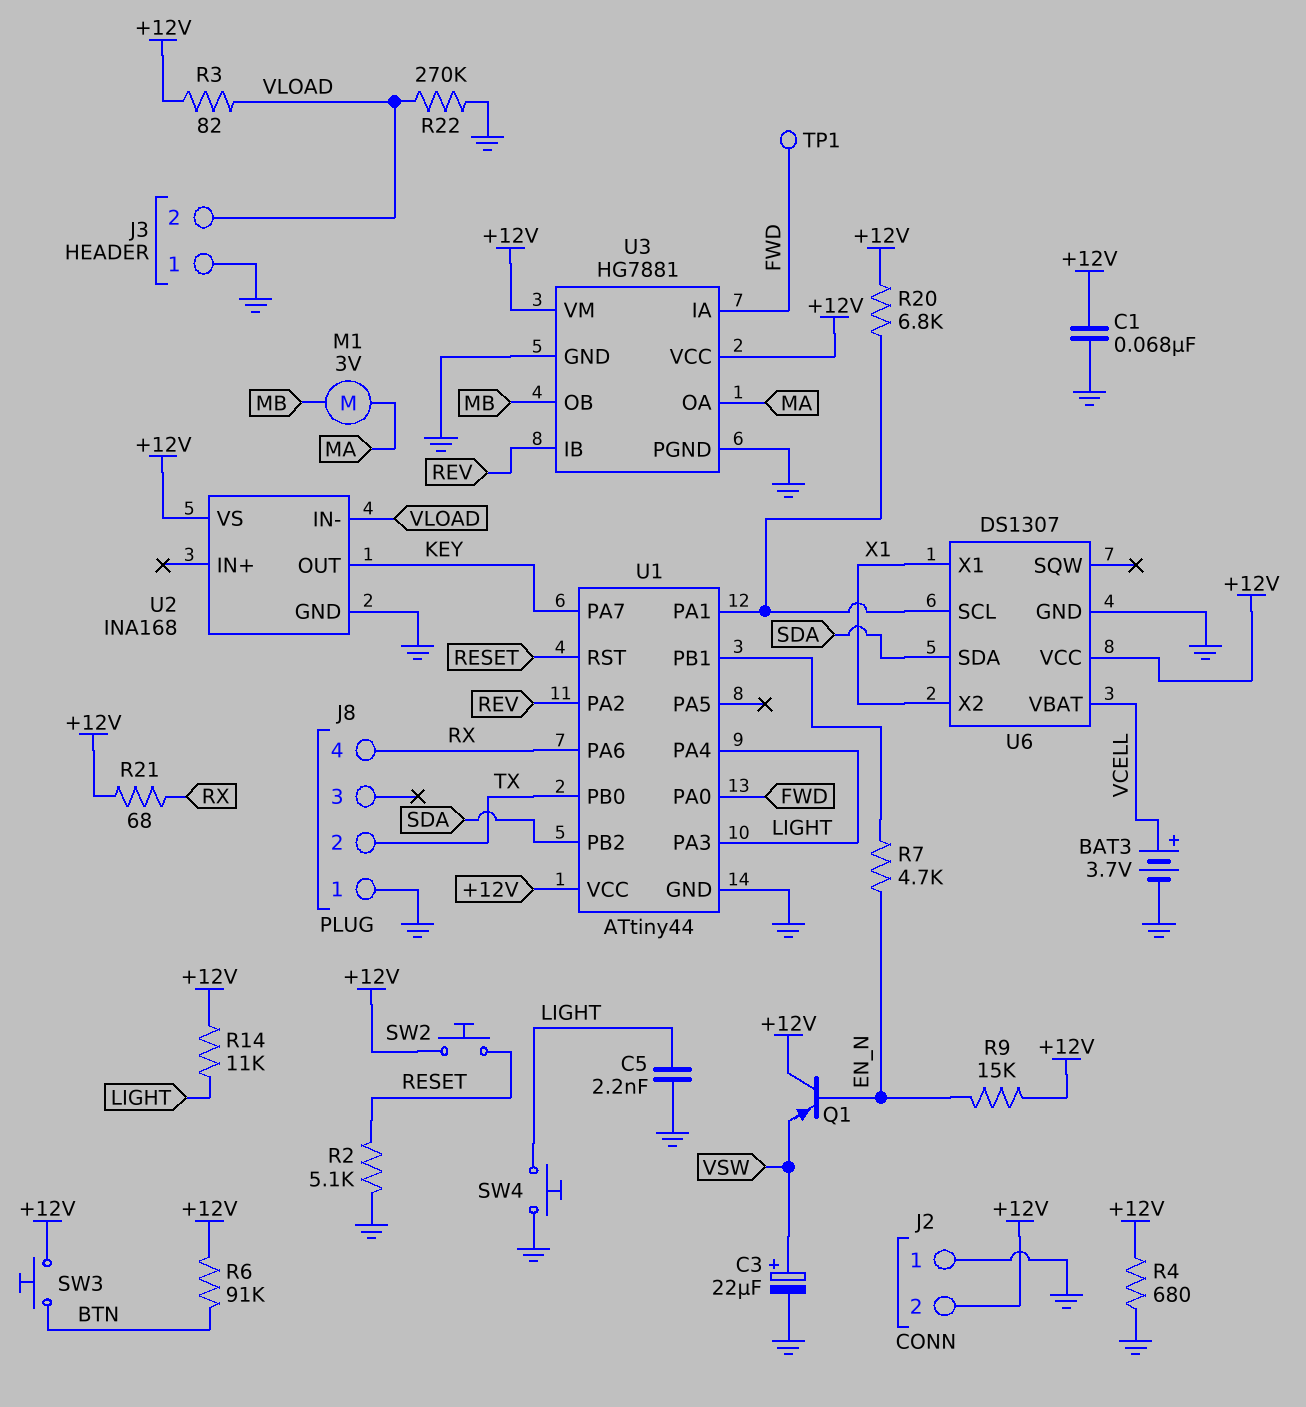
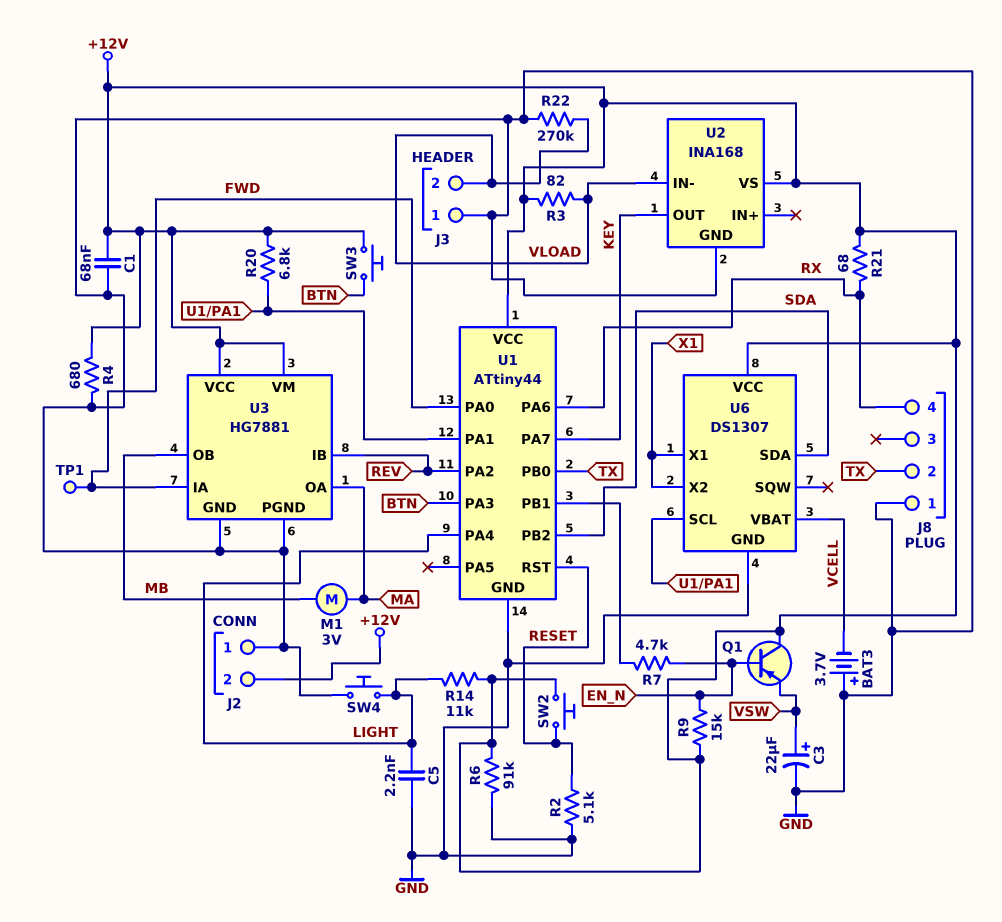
BAT3: 3.7V (plus VCELL, minus GND) -> 3.7V (plus GND, minus VCELL)
R6: 91k (+12V, BTN) -> 91k (+12V, GND)
U1 pin PA3: LIGHT -> BTN

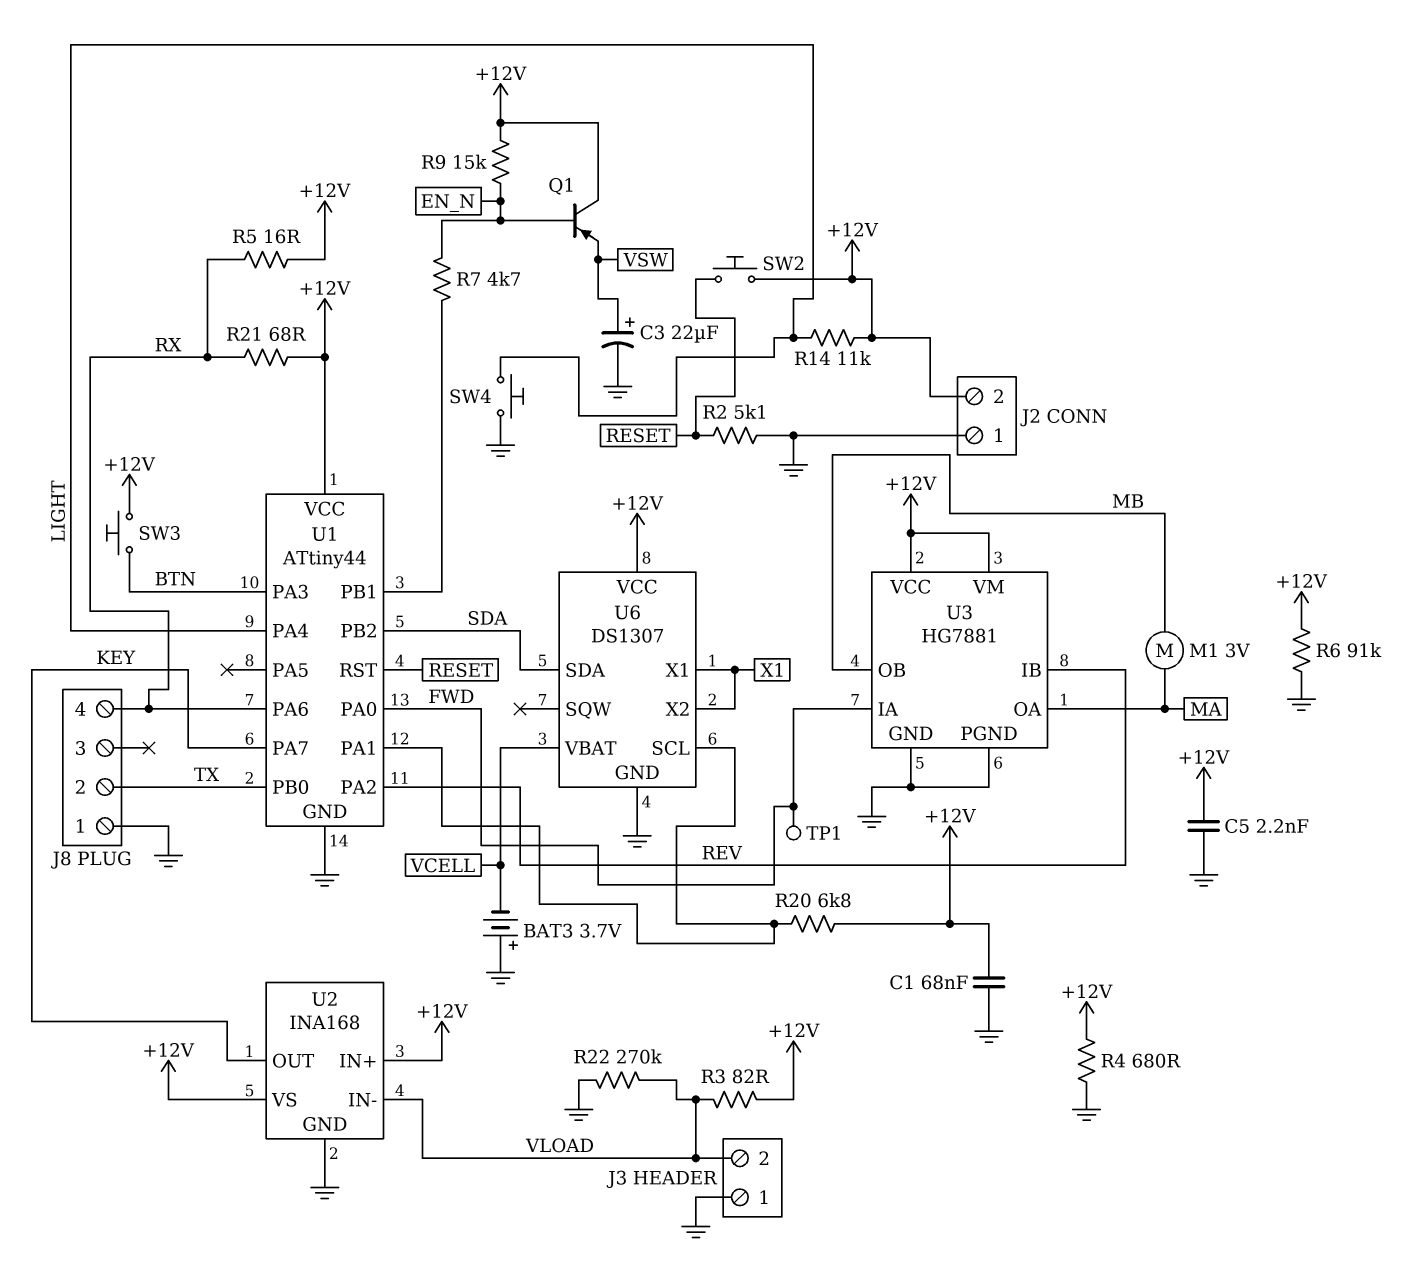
C5: 2.2nF (GND, LIGHT) -> 2.2nF (+12V, GND)
R5: none -> 16 (+12V, RX)
U2 pin IN+: none -> +12V

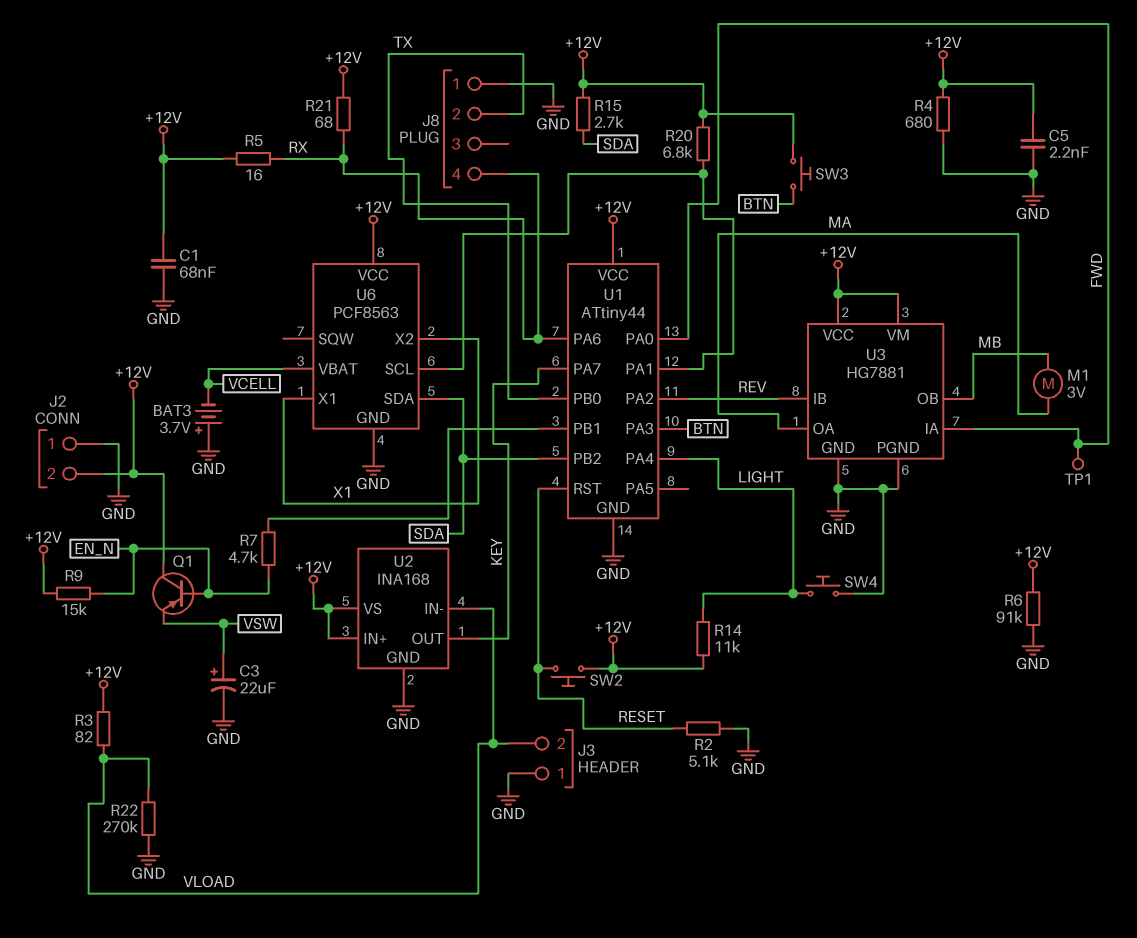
R15: none -> 2.7k (+12V, SDA)
U6: DS1307 -> PCF8563

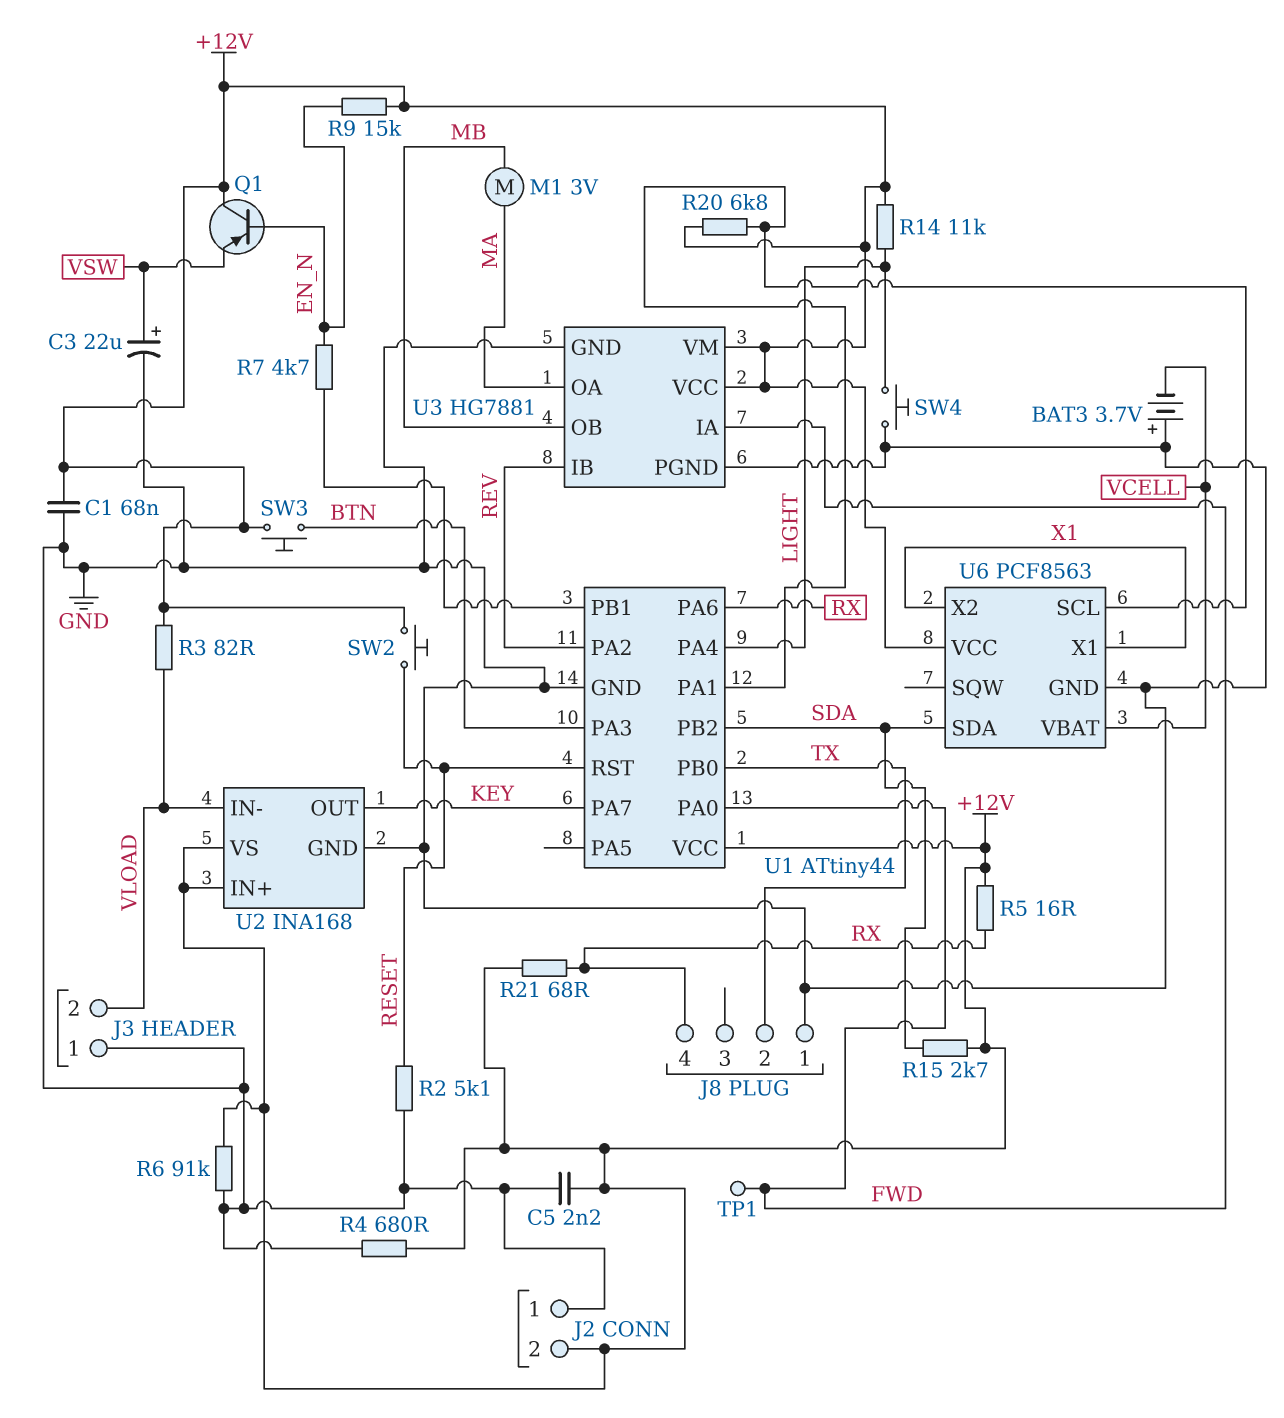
R22: 270k (GND, VLOAD) -> none

